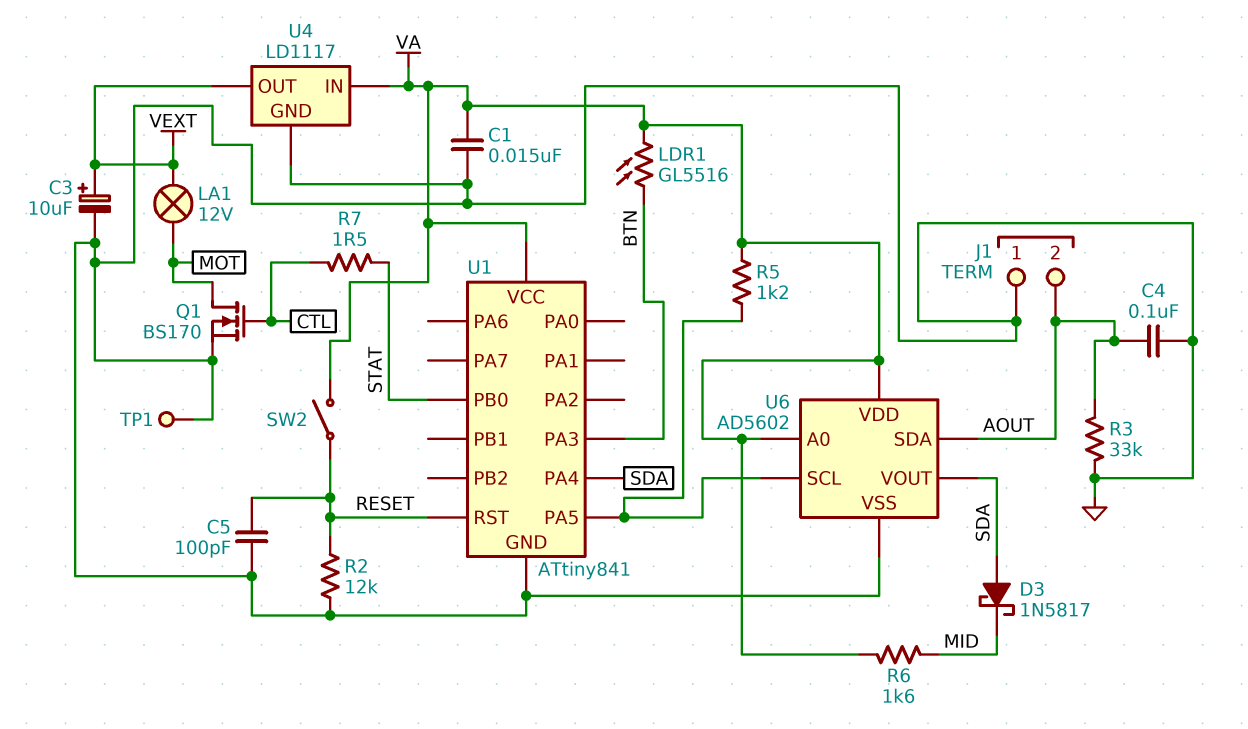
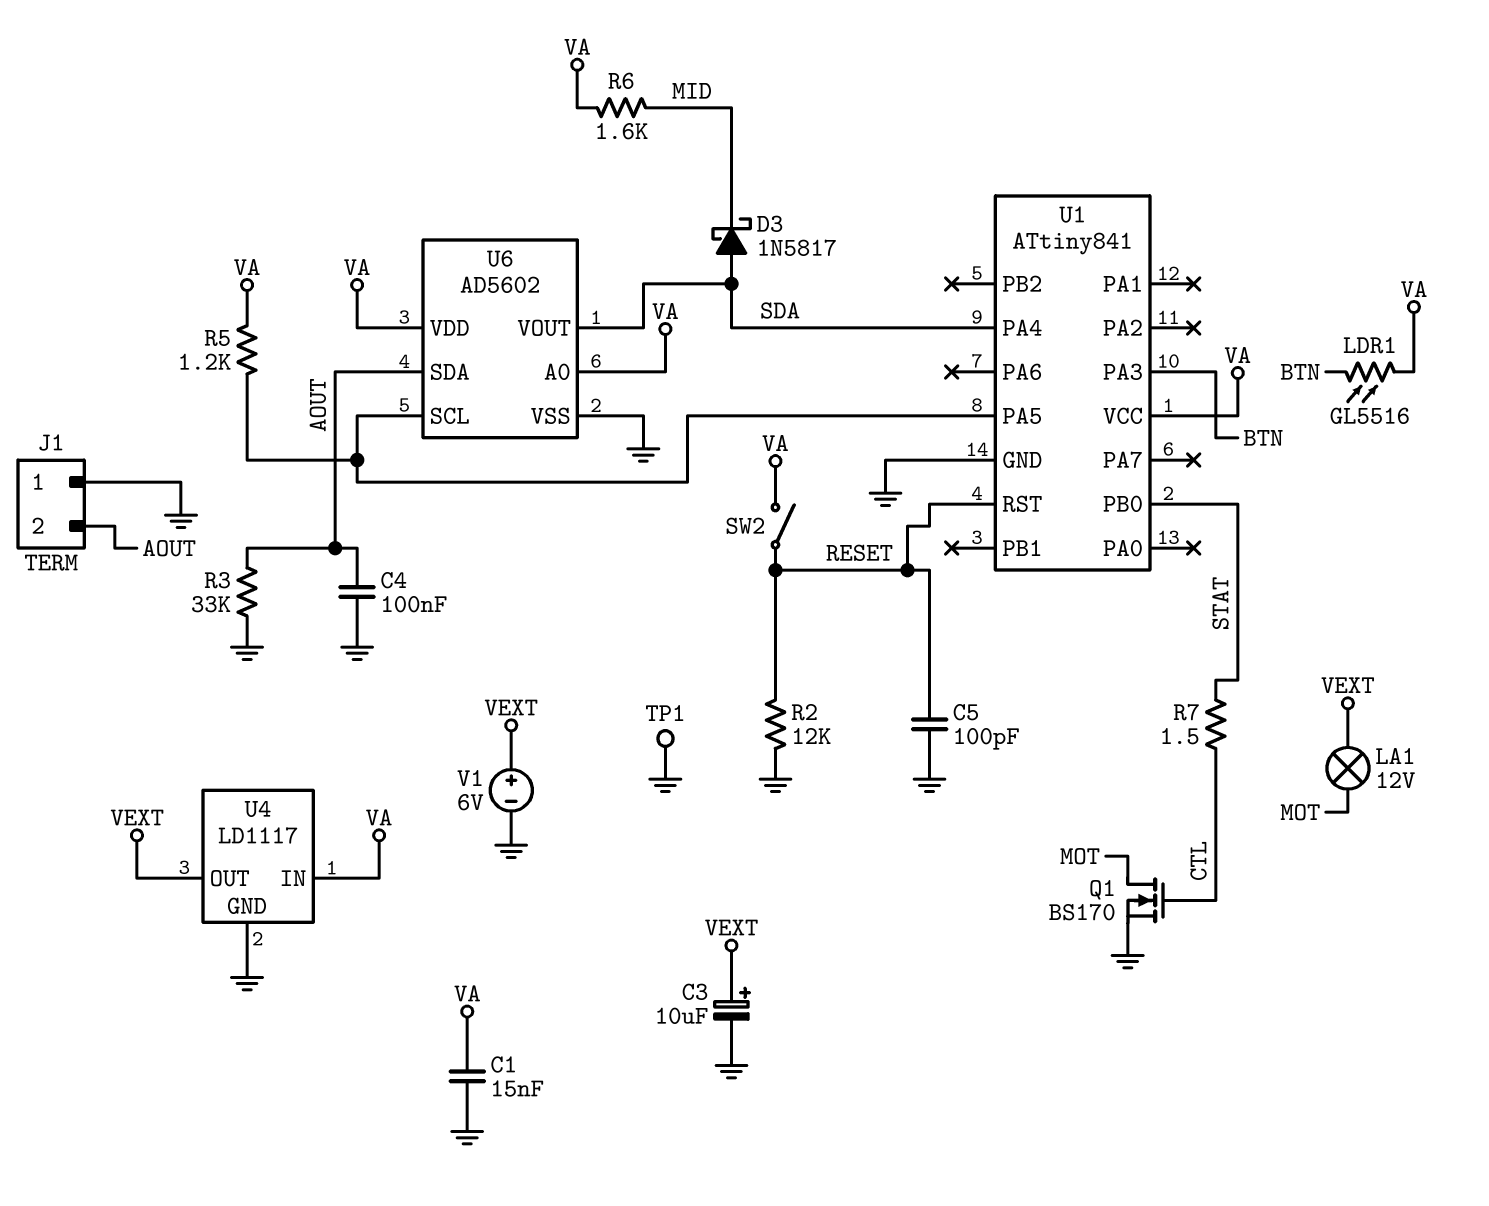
V1: none -> 6V (plus VEXT, minus GND)

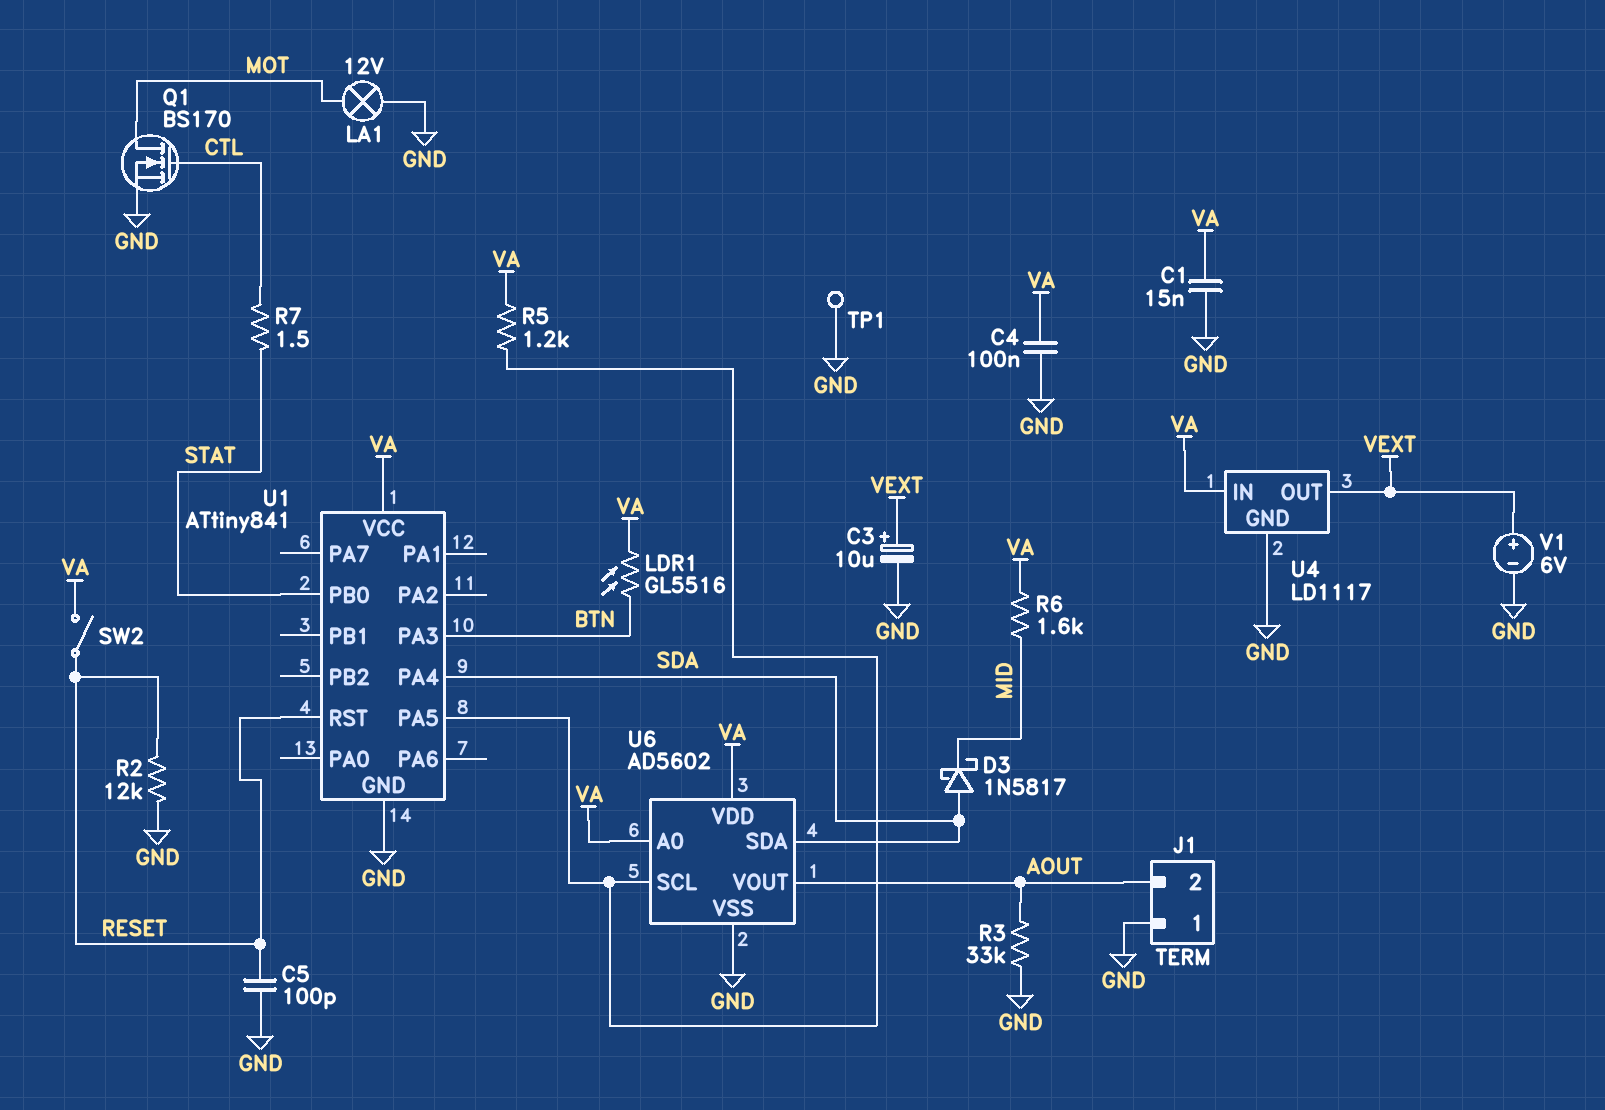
C4: 100nF (AOUT, GND) -> 100nF (GND, VA)
LA1: lamp 12V (MOT, VEXT) -> lamp 12V (GND, MOT)
U6 pin SDA: AOUT -> SDA
U6 pin VOUT: SDA -> AOUT

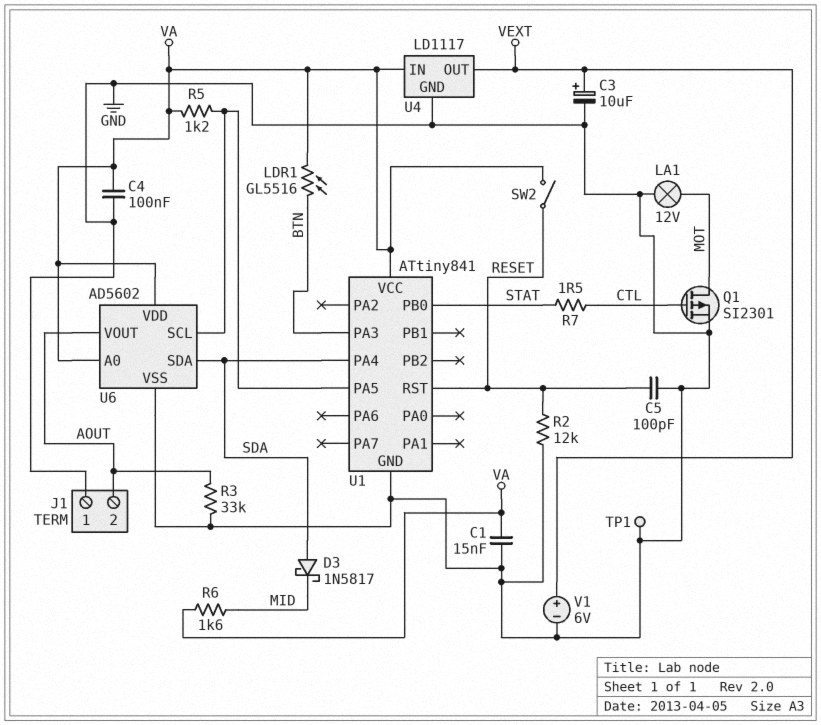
Q1: NMOS BS170 (G CTL, D MOT, S GND) -> PMOS SI2301 (G CTL, D MOT, S GND)

